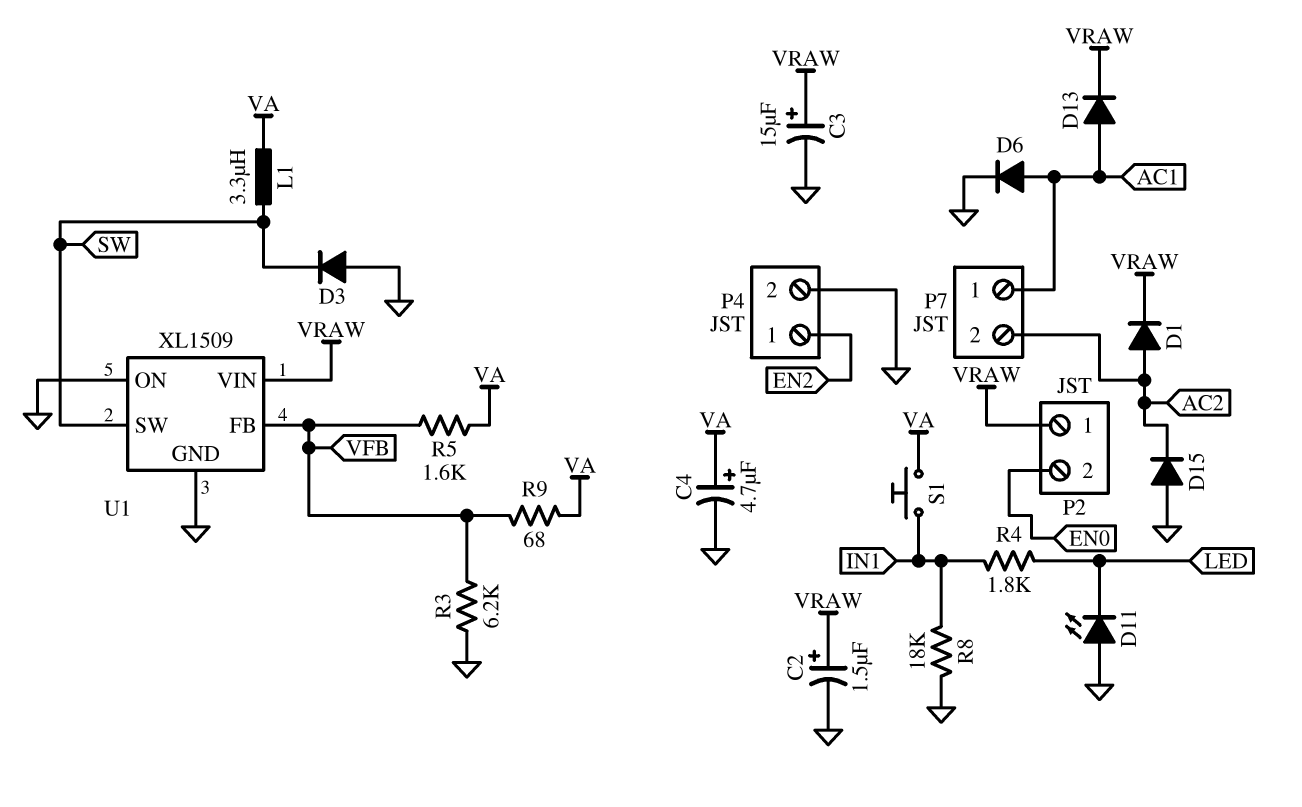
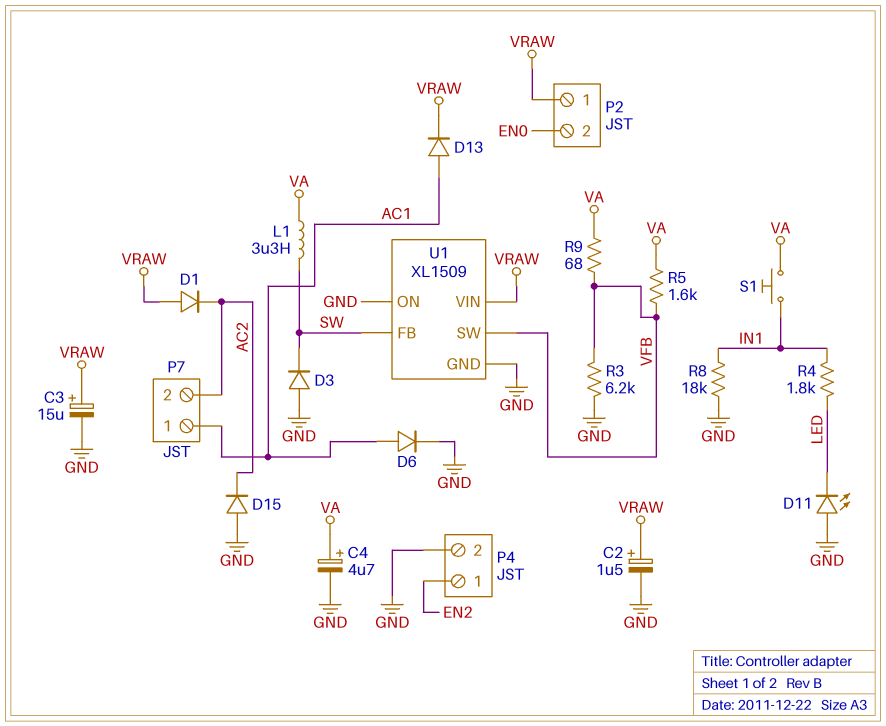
D1: diode (A AC2, K VRAW) -> diode (A VRAW, K AC2)
U1 pin FB: VFB -> SW
U1 pin SW: SW -> VFB

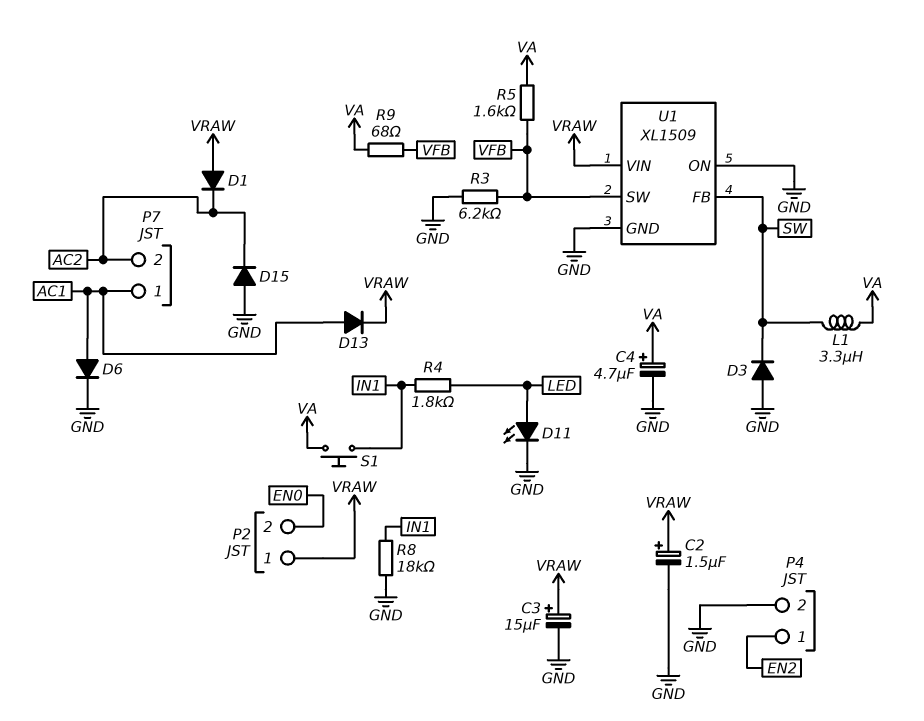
D11: LED (A GND, K LED) -> LED (A LED, K GND)

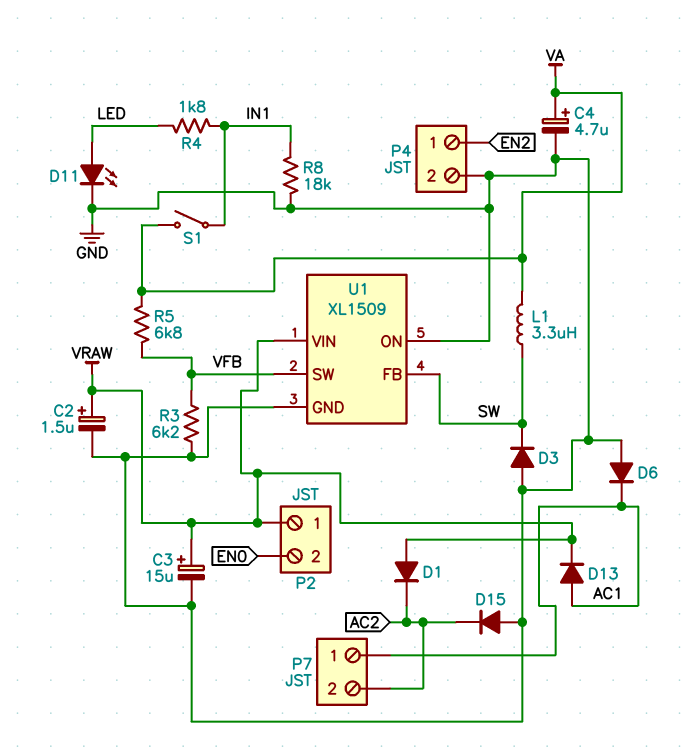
D6: diode (A AC1, K GND) -> diode (A GND, K AC1)
R5: 1.6k (VA, VFB) -> 6.8k (VA, VFB)
R9: 68 (VA, VFB) -> none
S1: button (IN1, VA) -> switch (IN1, VA)

